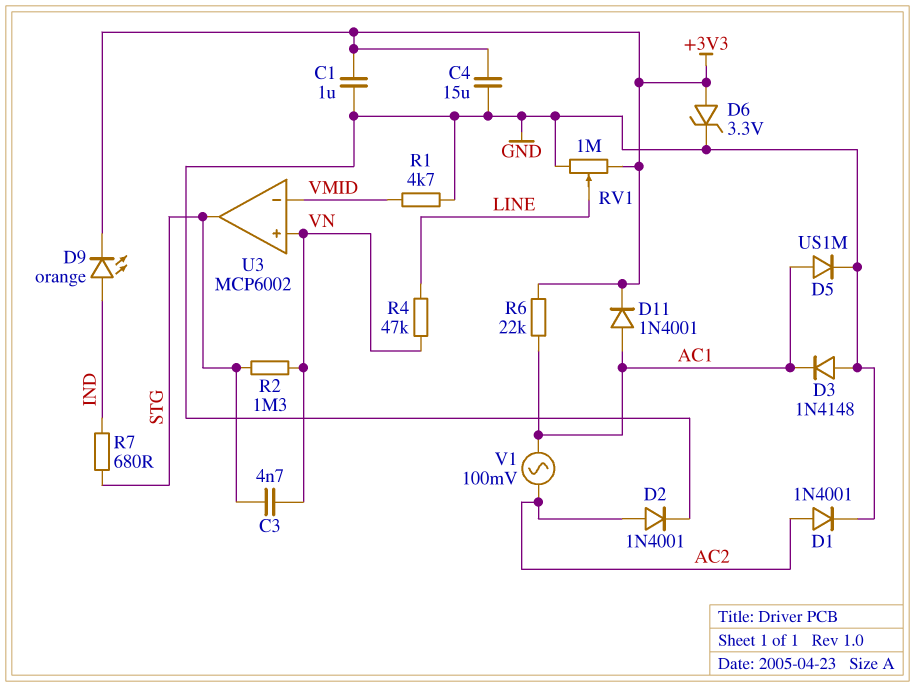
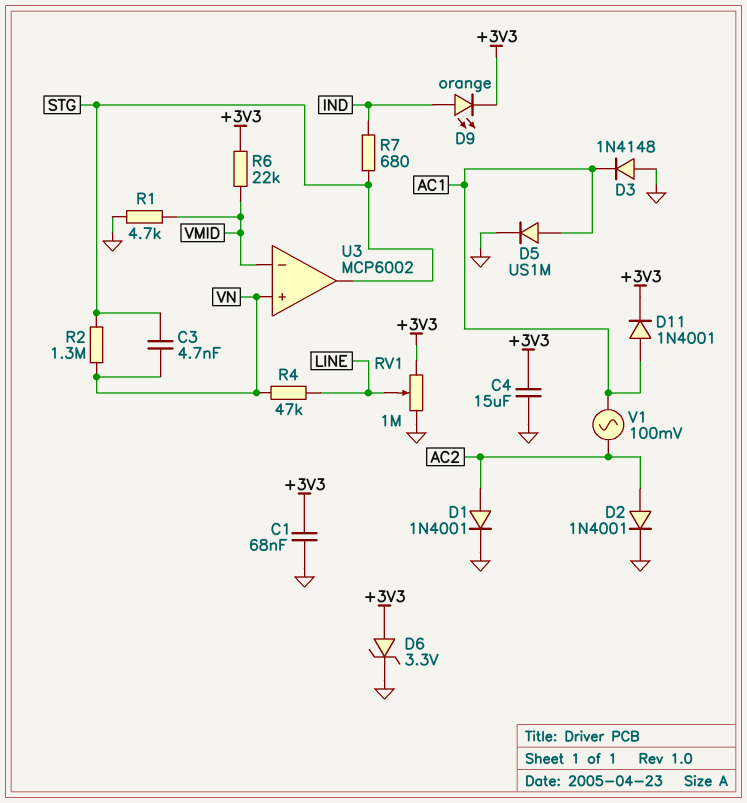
C1: 1uF (+3V3, GND) -> 68nF (+3V3, GND)
R6: 22k (+3V3, AC1) -> 22k (+3V3, VMID)

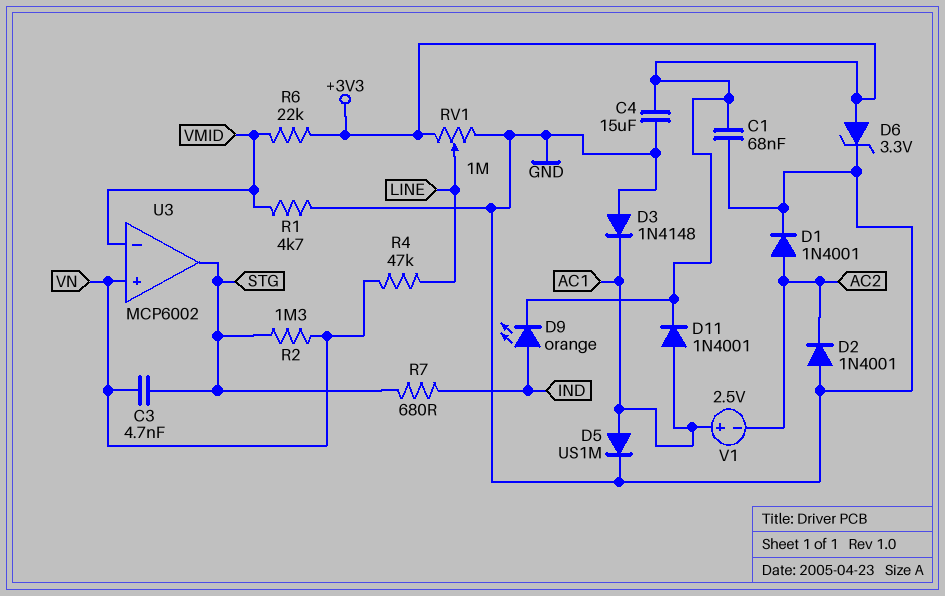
D2: diode 1N4001 (A AC2, K GND) -> diode 1N4001 (A GND, K AC2)
V1: AC 100mV (AC1, AC2) -> 2.5V (plus AC1, minus AC2)

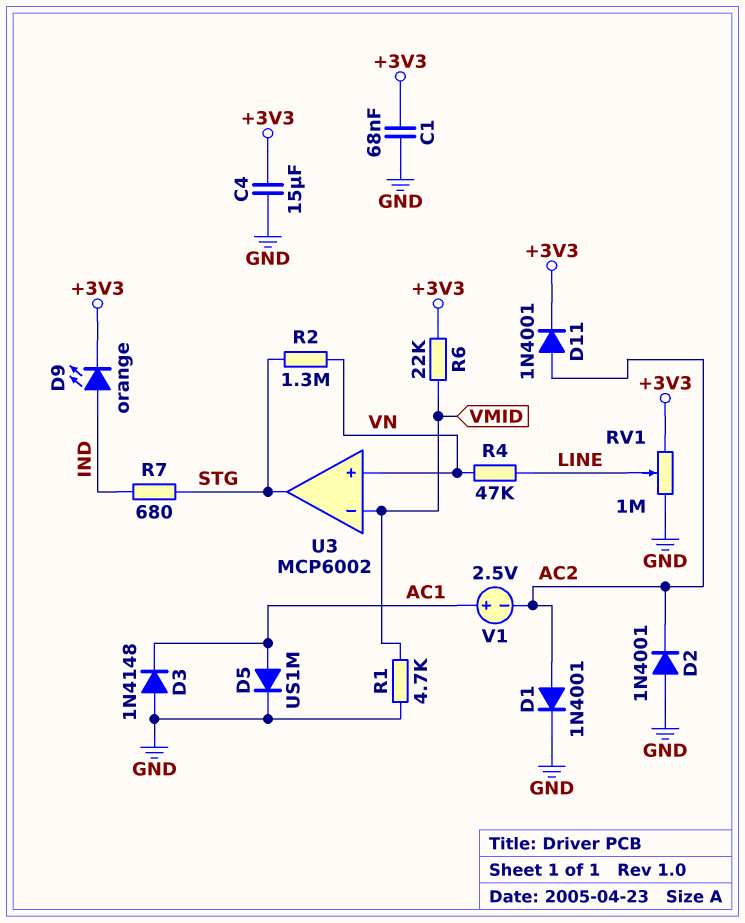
C3: 4.7nF (STG, VN) -> none
D6: zener 3.3V (A +3V3, K GND) -> none
D11: diode 1N4001 (A AC1, K +3V3) -> diode 1N4001 (A AC2, K +3V3)

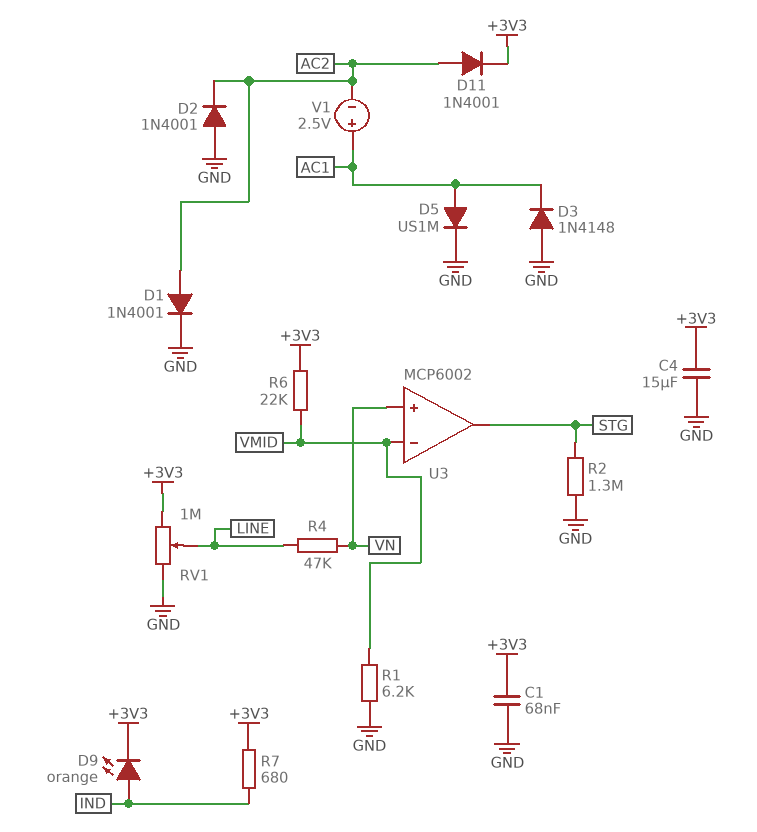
R1: 4.7k (GND, VMID) -> 6.2k (GND, VMID)
R2: 1.3M (STG, VN) -> 1.3M (GND, STG)
R7: 680 (IND, STG) -> 680 (+3V3, IND)

